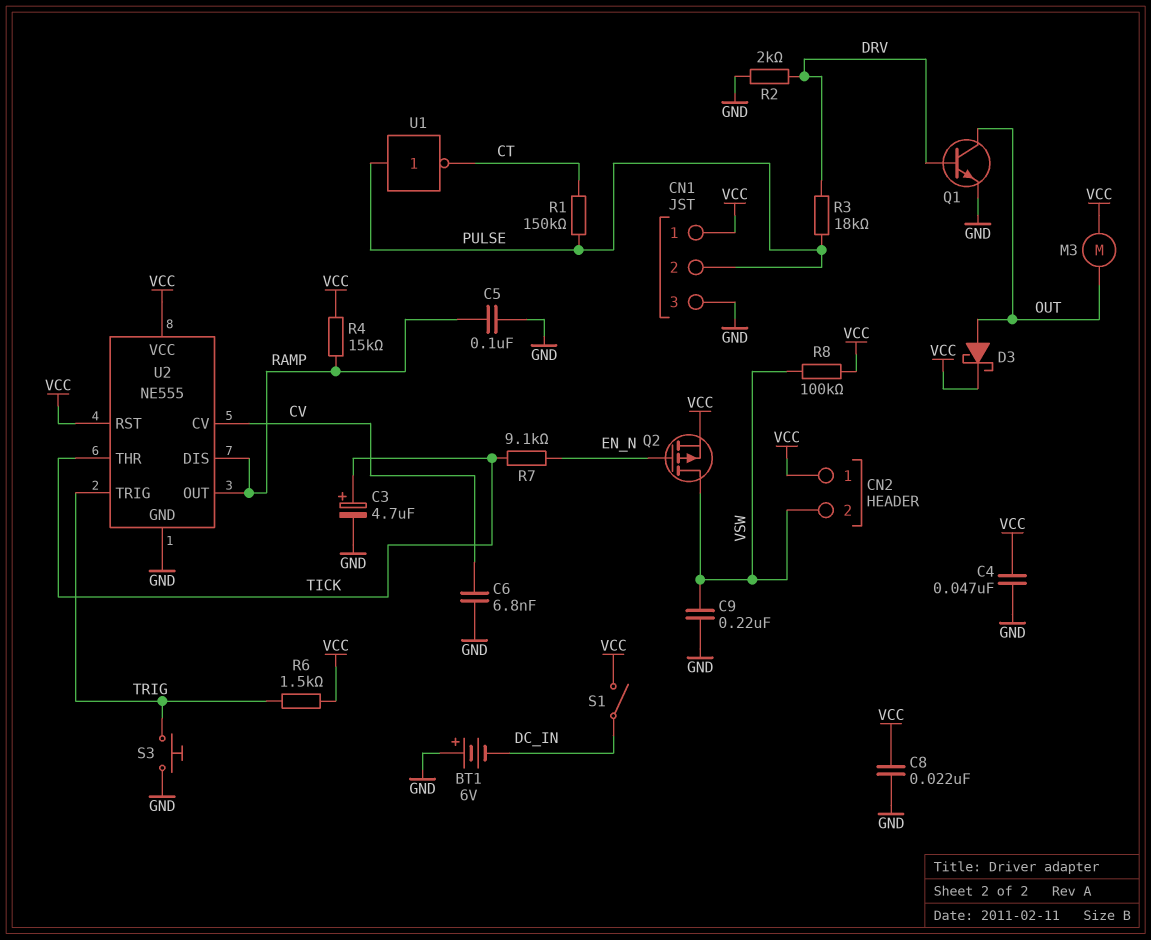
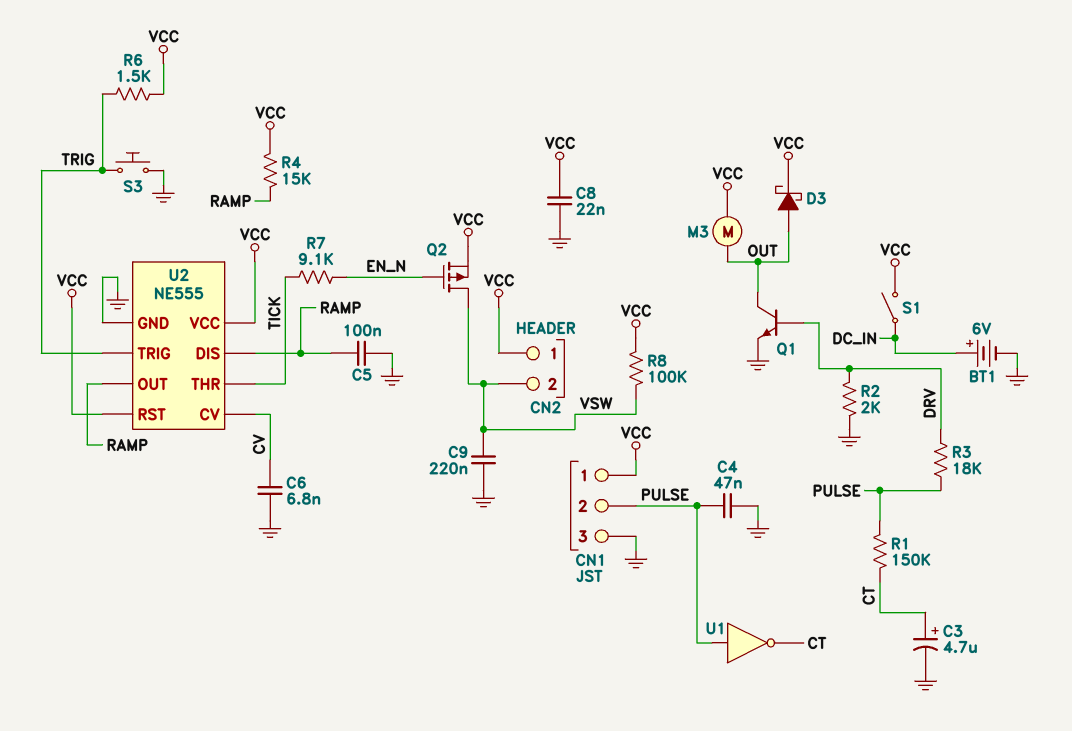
BT1: 6V (plus GND, minus DC_IN) -> 6V (plus DC_IN, minus GND)
C3: 4.7uF (plus TICK, minus GND) -> 4.7uF (plus CT, minus GND)
C4: 47nF (GND, VCC) -> 47nF (GND, PULSE)

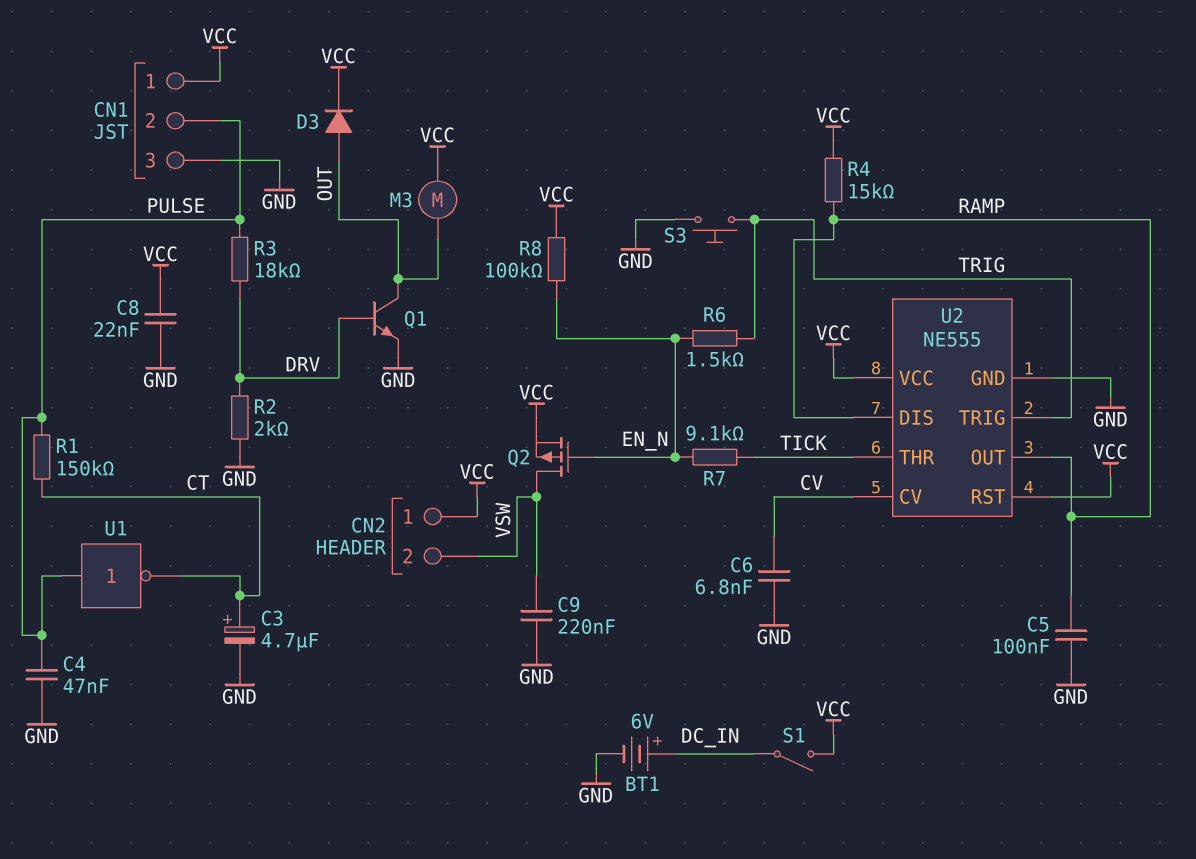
D3: schottky (A OUT, K VCC) -> diode (A OUT, K VCC)
R6: 1.5k (TRIG, VCC) -> 1.5k (EN_N, TRIG)
R8: 100k (VCC, VSW) -> 100k (EN_N, VCC)

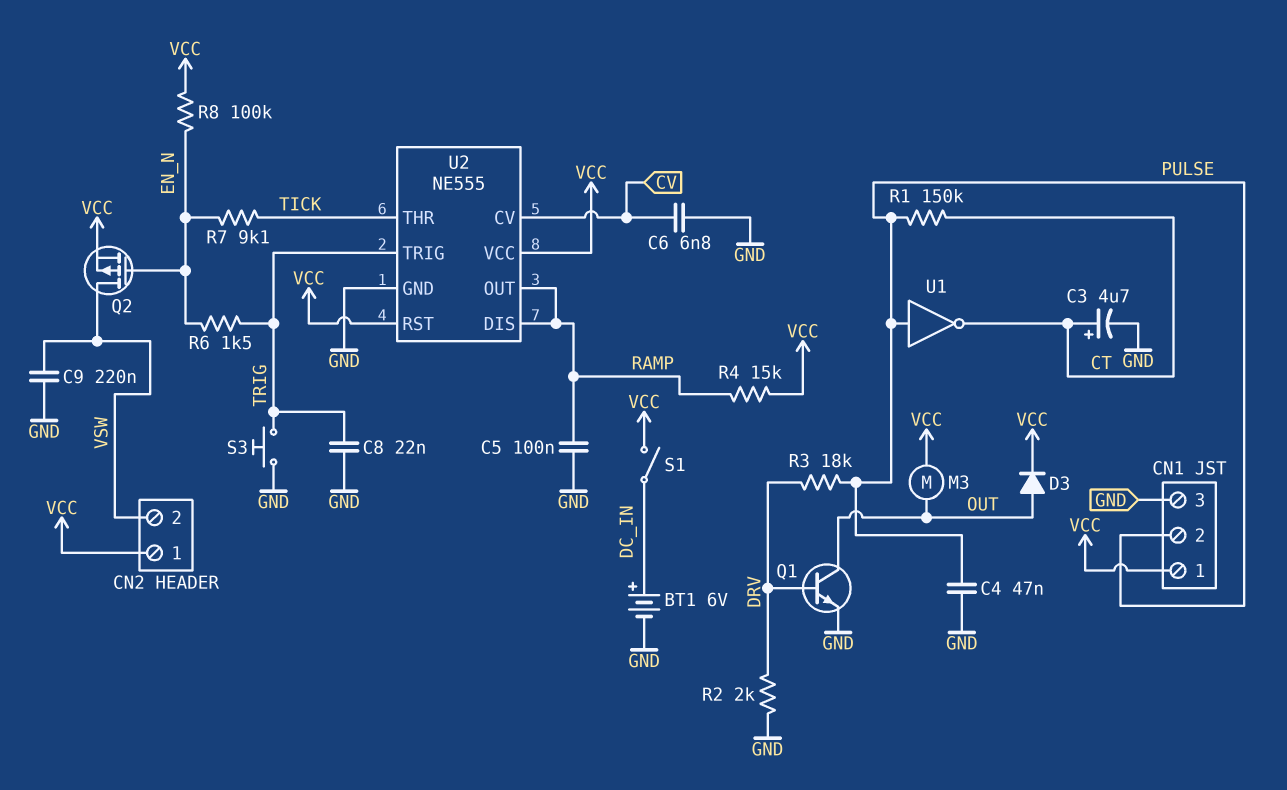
C8: 22nF (GND, VCC) -> 22nF (GND, TRIG)

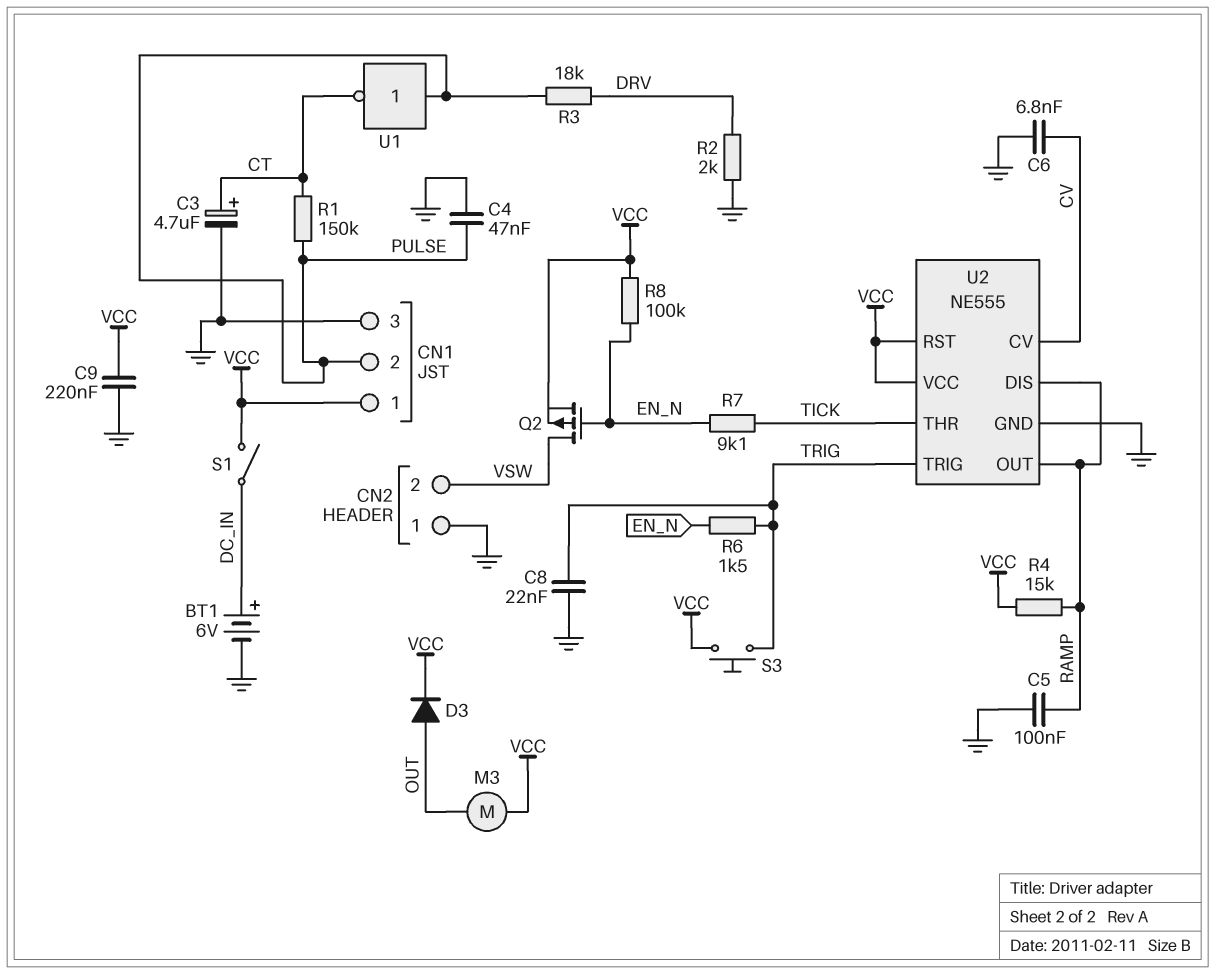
C9: 220nF (GND, VSW) -> 220nF (GND, VCC)
CN2 pin 1: VCC -> GND
Q1: NPN (B DRV, C OUT, E GND) -> none
S3: button (GND, TRIG) -> button (TRIG, VCC)

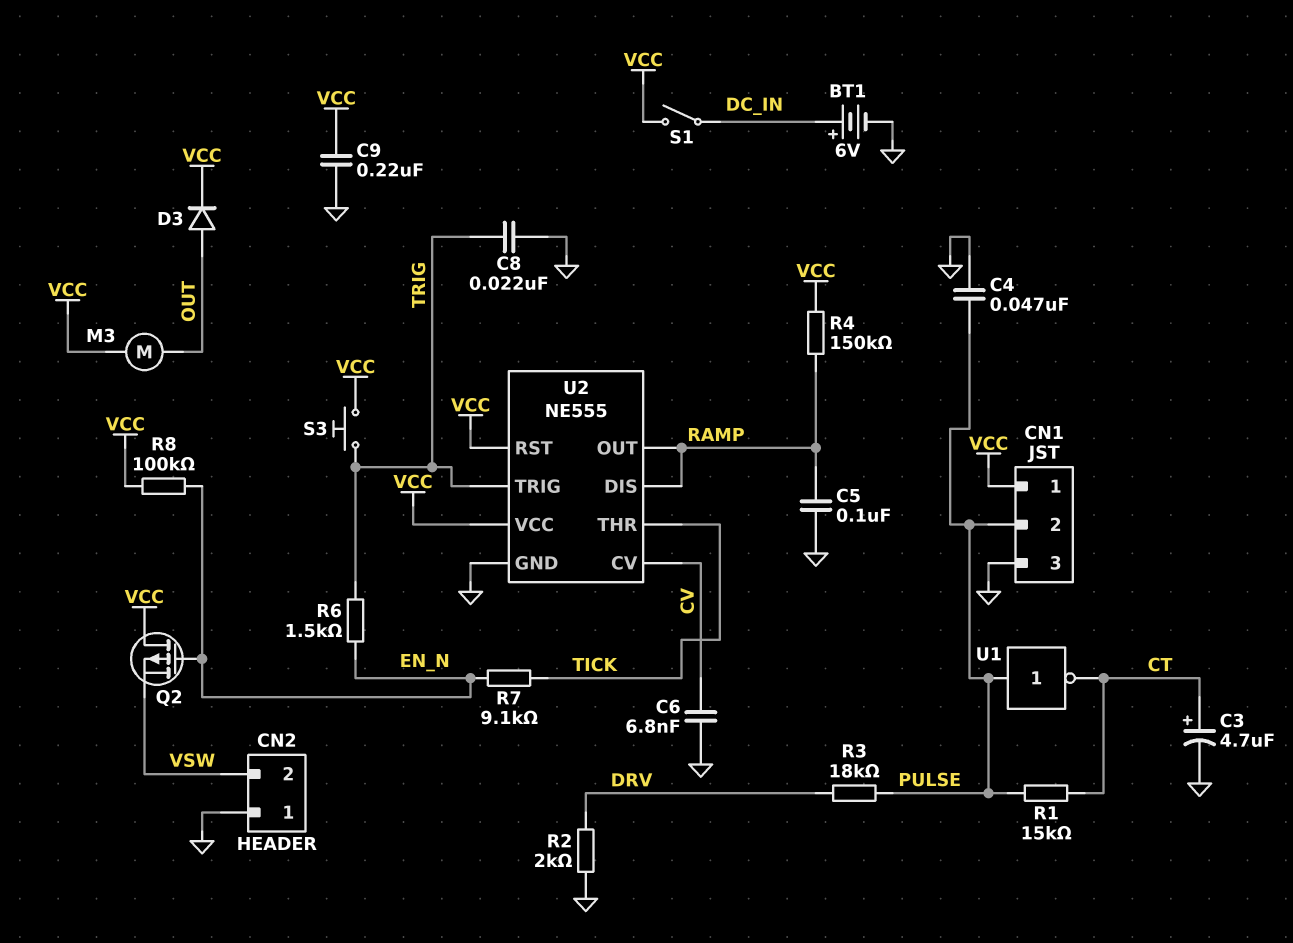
Q2: PMOS (G EN_N, D VSW, S VCC) -> PMOS (G EN_N, D VCC, S VSW)
R1: 150k (CT, PULSE) -> 15k (CT, PULSE)
R4: 15k (RAMP, VCC) -> 150k (RAMP, VCC)

